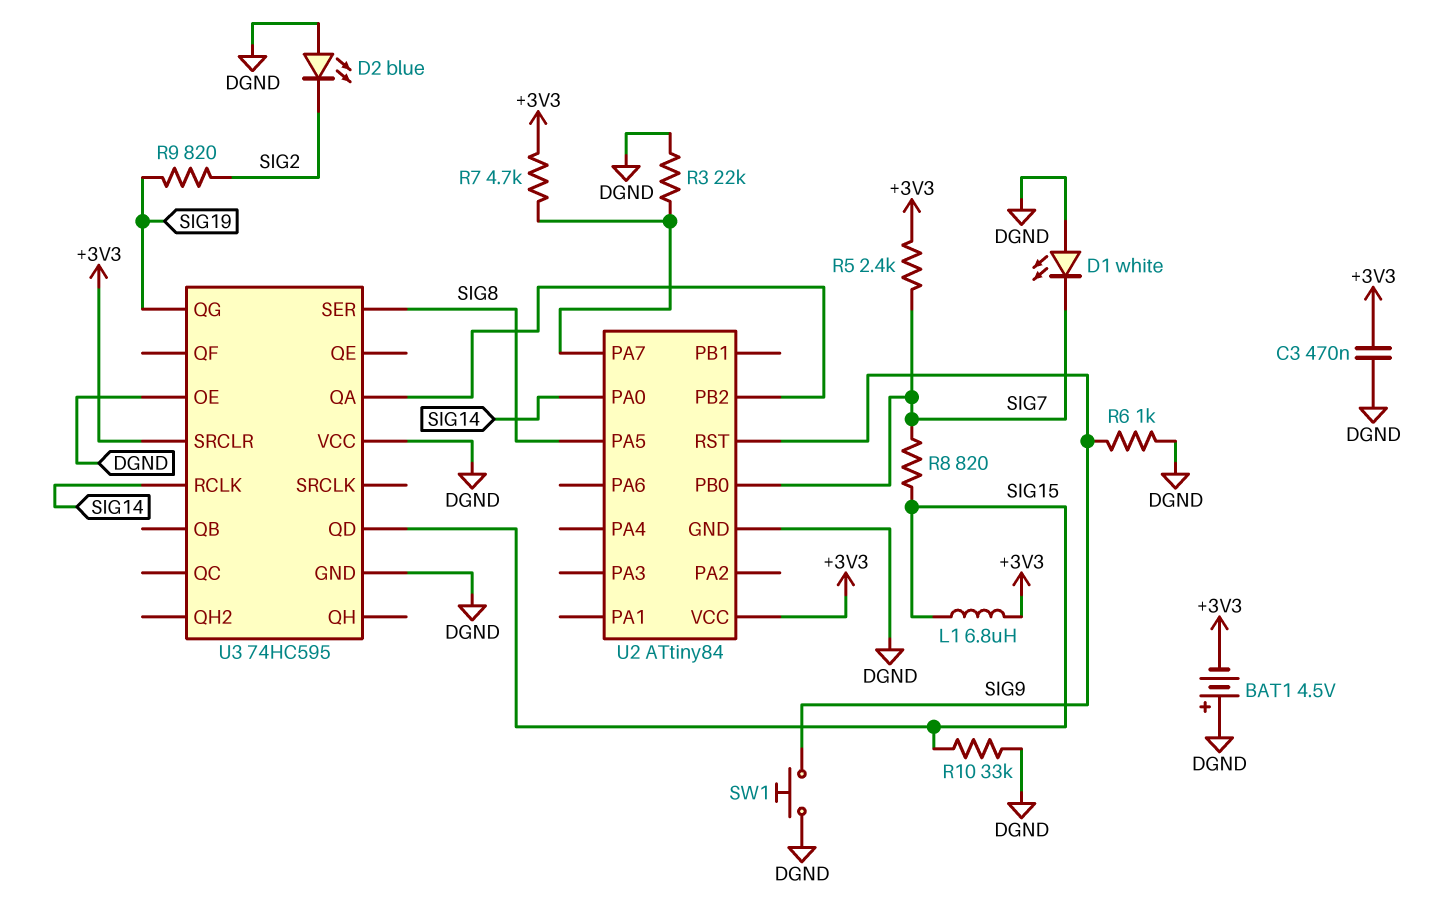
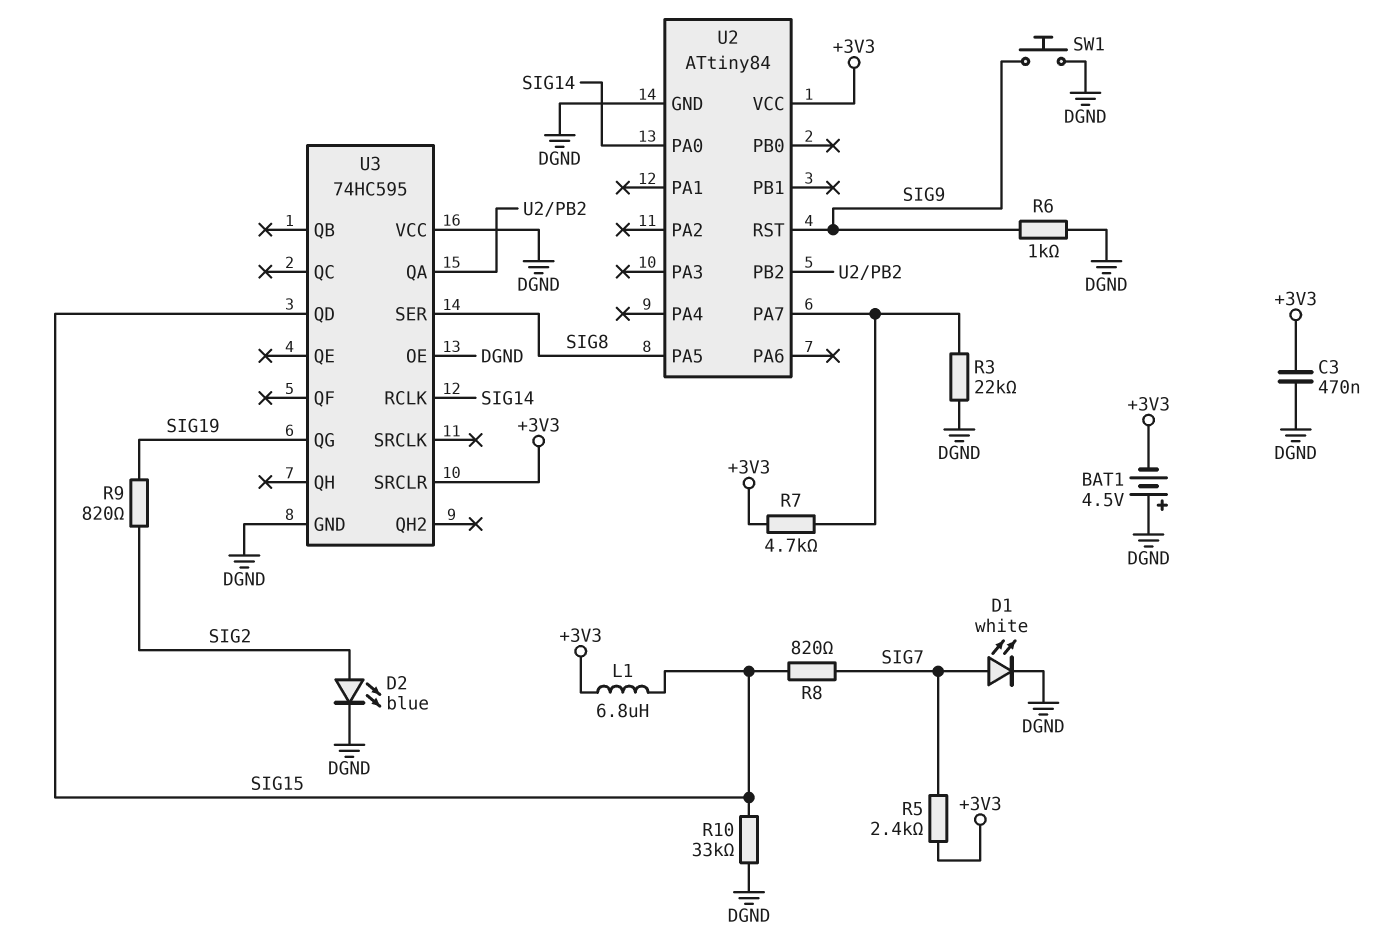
D1: LED white (A DGND, K SIG7) -> LED white (A SIG7, K DGND)
D2: LED blue (A DGND, K SIG2) -> LED blue (A SIG2, K DGND)
U2 pin PB0: SIG7 -> none

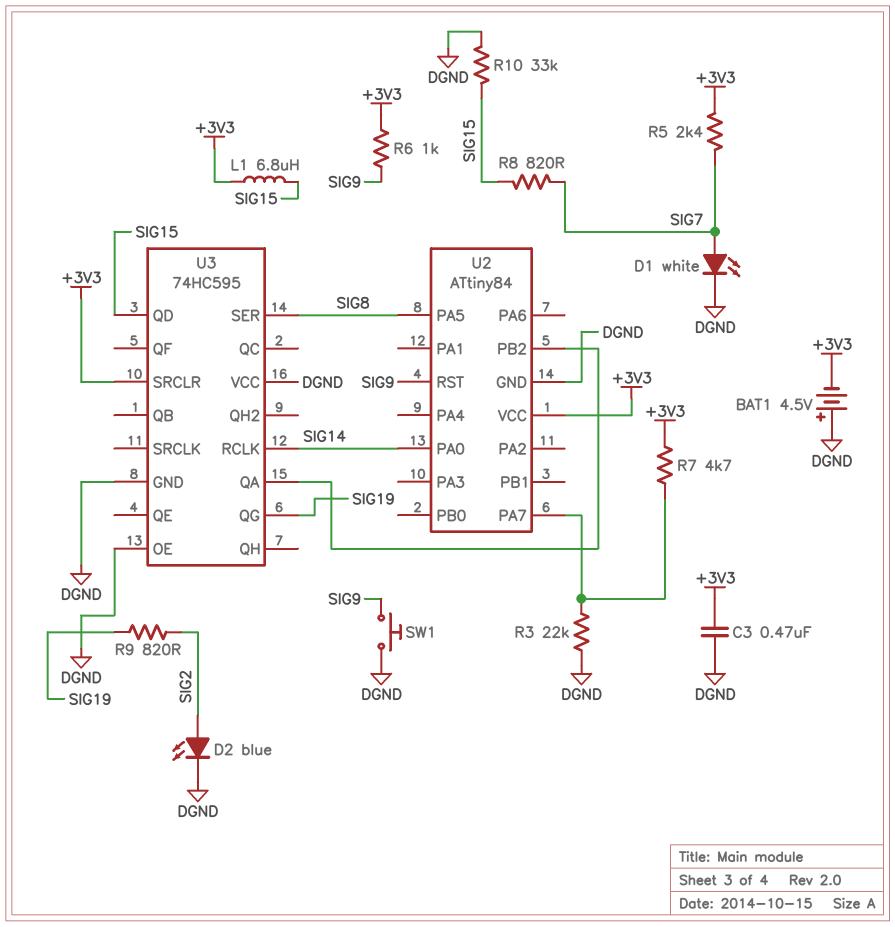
R6: 1k (DGND, SIG9) -> 1k (+3V3, SIG9)

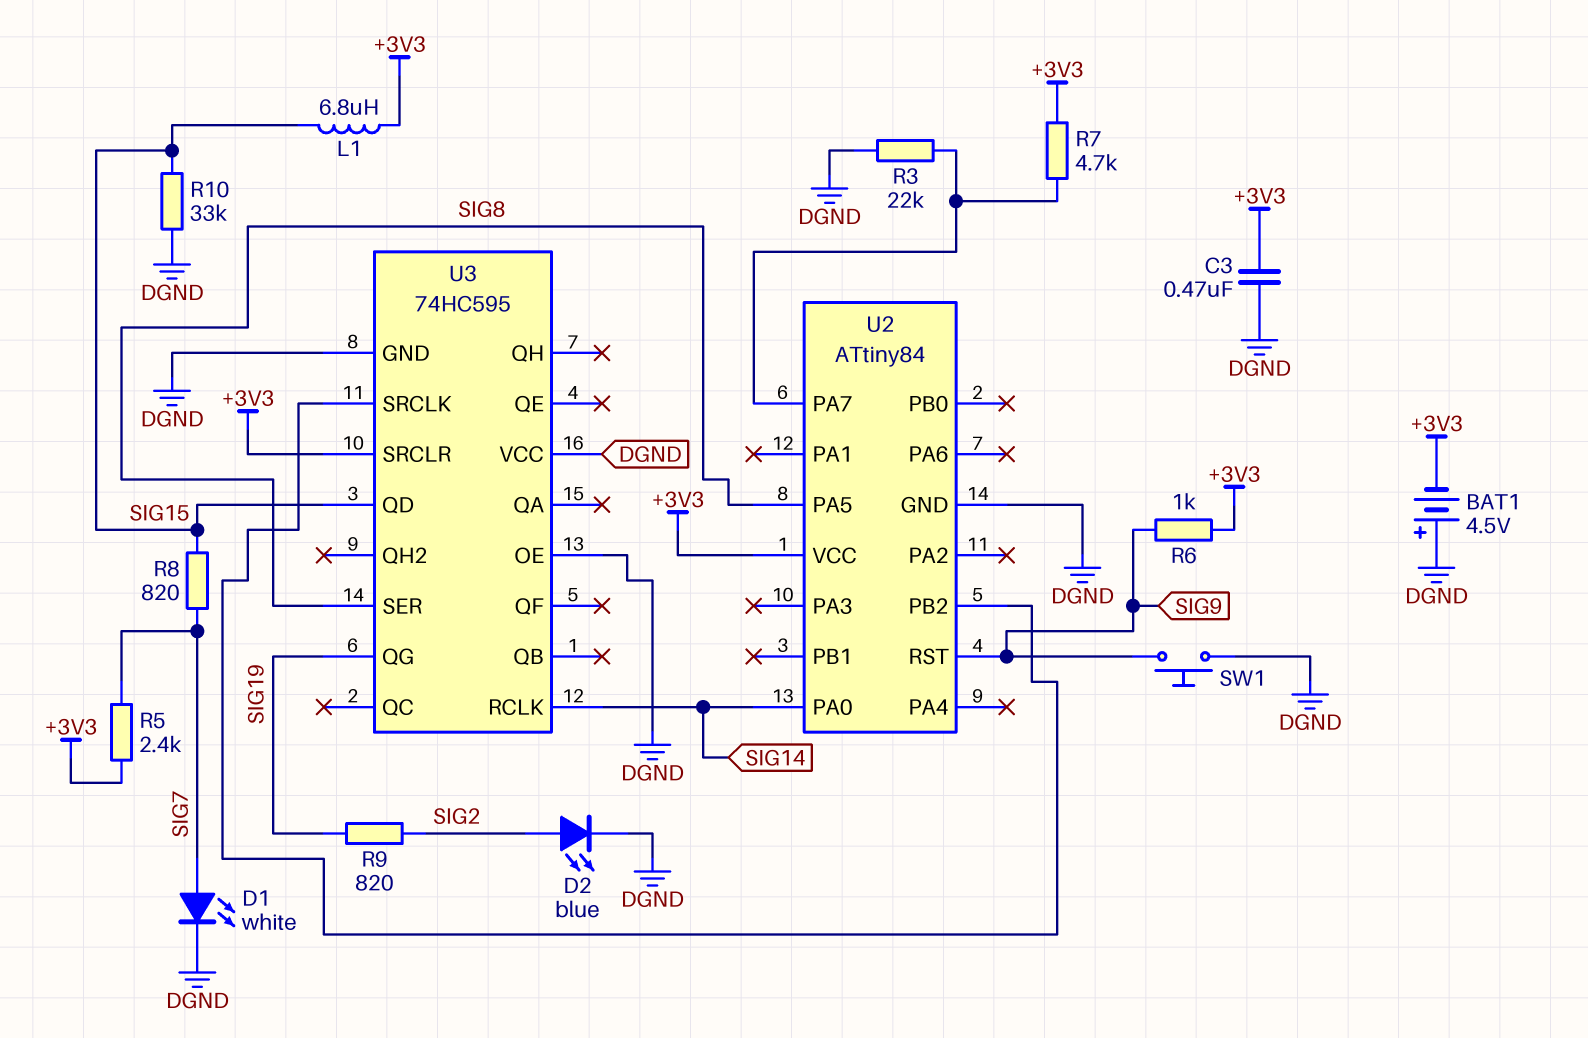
U3 pin QA: U2/PB2 -> none
U3 pin SRCLK: none -> U2/PB2

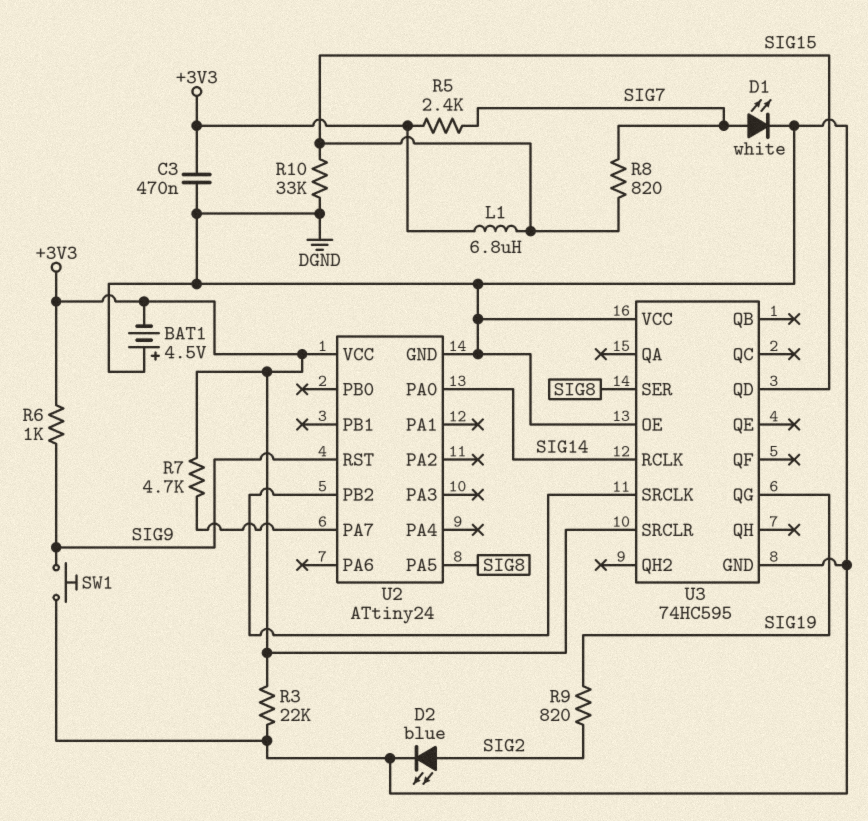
R3: 22k (DGND, U2/PA7) -> 22k (+3V3, DGND)
U2: ATtiny84 -> ATtiny24

